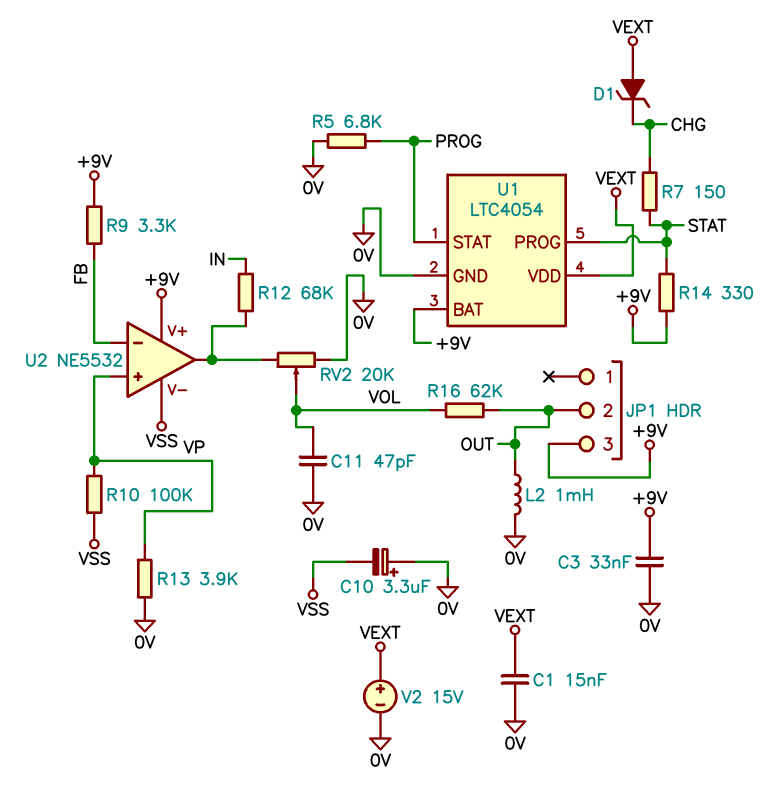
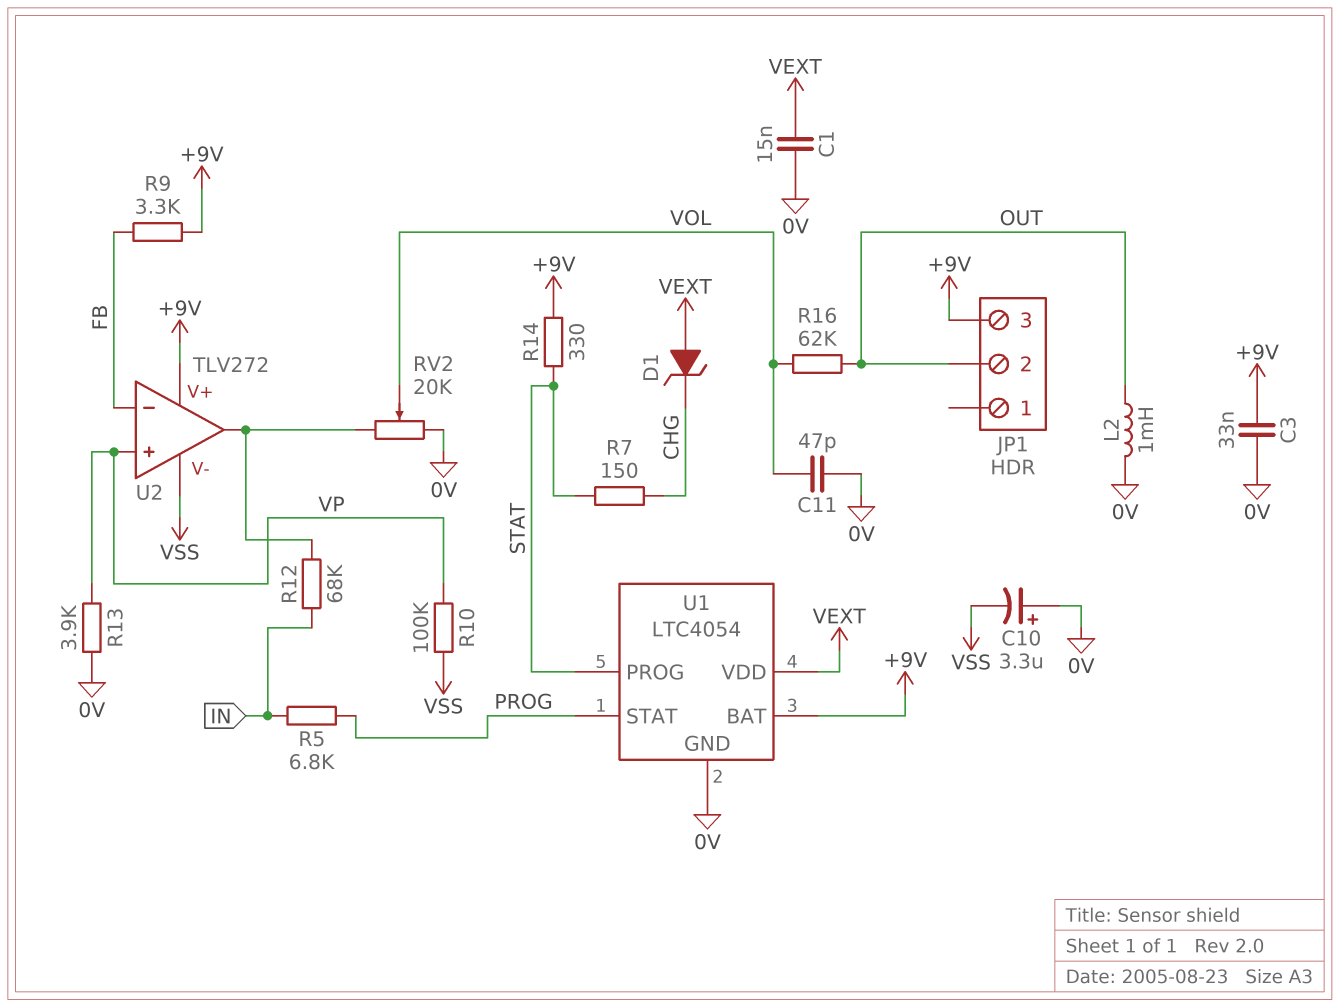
R5: 6.8k (0V, PROG) -> 6.8k (IN, PROG)
U2: NE5532 -> TLV272
V2: 15V (plus VEXT, minus 0V) -> none

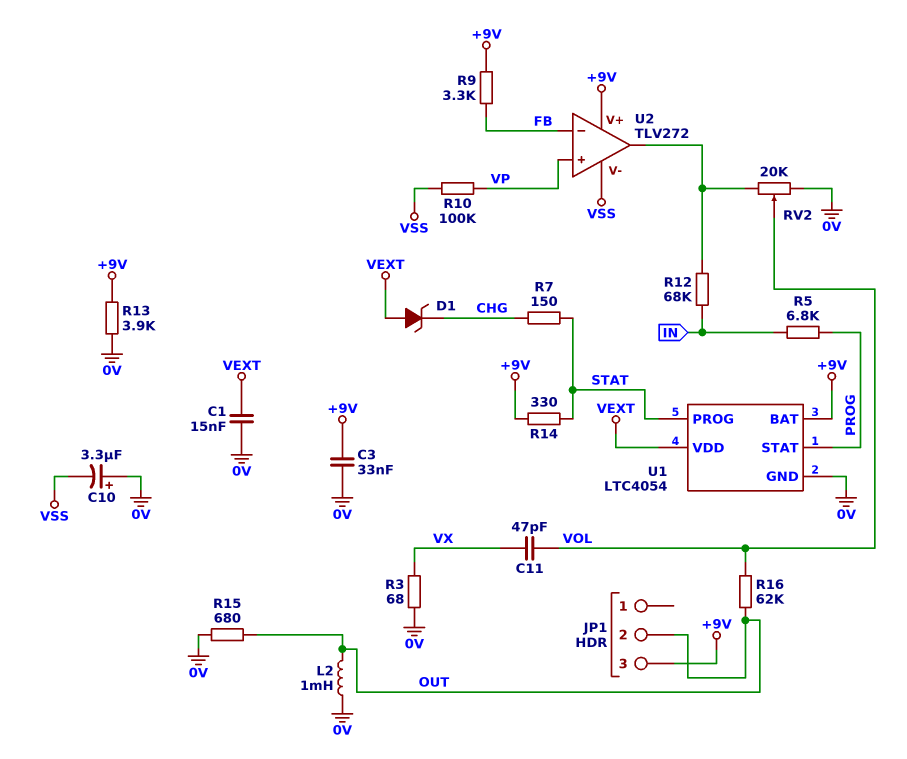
C11: 47pF (0V, VOL) -> 47pF (VOL, VX)
R3: none -> 68 (0V, VX)
R13: 3.9k (0V, VP) -> 3.9k (+9V, 0V)
R15: none -> 680 (0V, OUT)

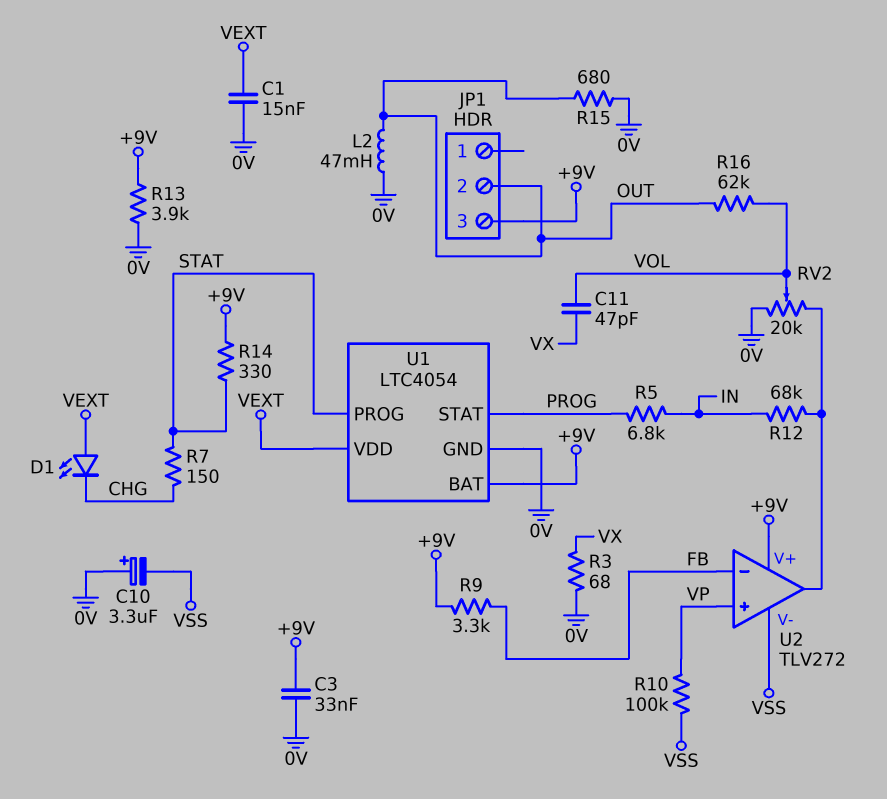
D1: zener (A VEXT, K CHG) -> LED (A VEXT, K CHG)
L2: 1mH (0V, OUT) -> 47mH (0V, OUT)

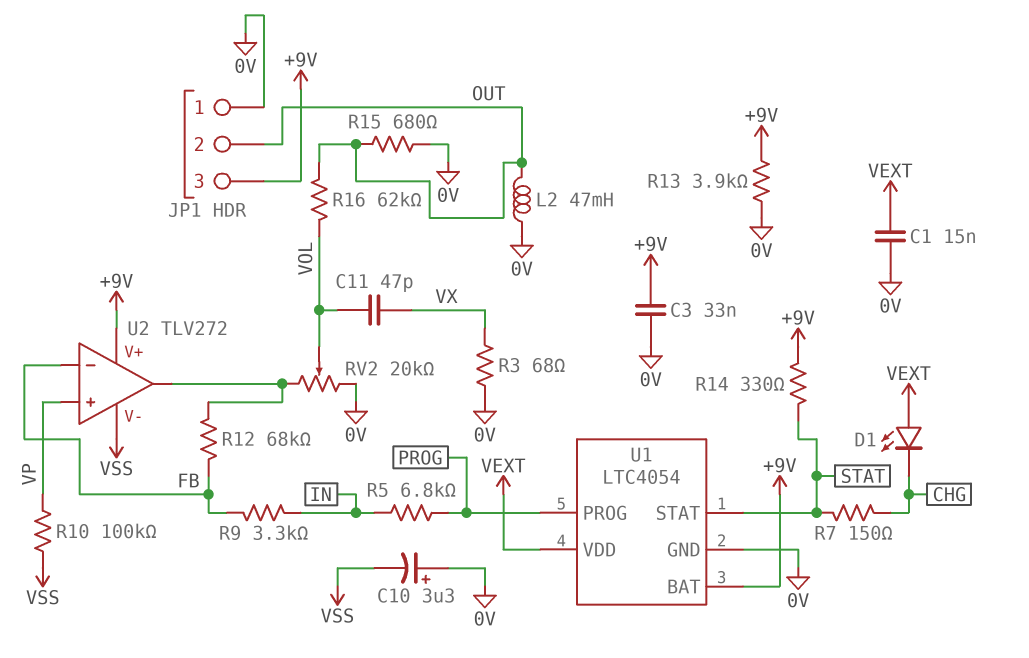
JP1 pin 1: none -> 0V
R9: 3.3k (+9V, FB) -> 3.3k (FB, IN)
R12: 68k (IN, U2/out) -> 68k (FB, U2/out)
U1 pin PROG: STAT -> PROG
U1 pin STAT: PROG -> STAT

